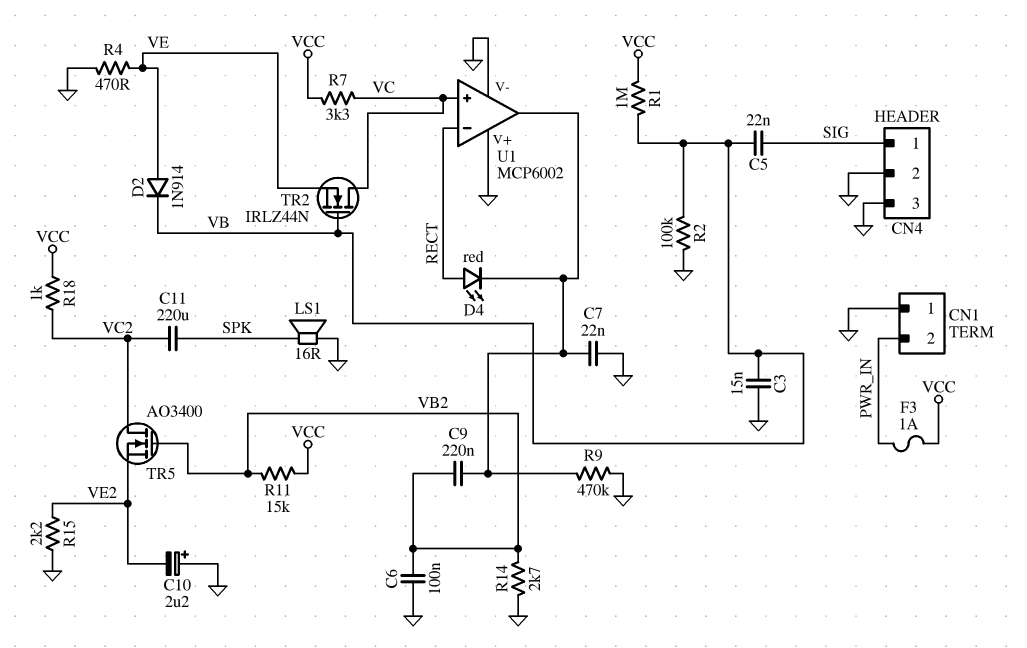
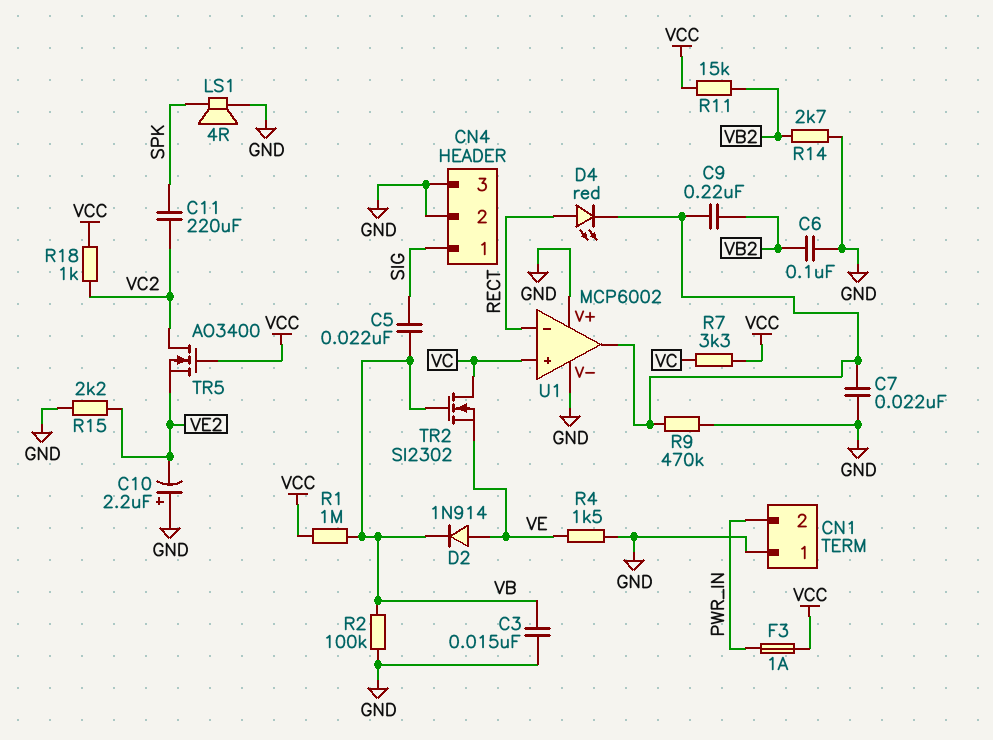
LS1: speaker 16R (GND, SPK) -> speaker 4R (GND, SPK)
R4: 470 (GND, VE) -> 1.5k (GND, VE)
TR2: NMOS IRLZ44N (G VB, D VC, S VE) -> NMOS SI2302 (G VB, D VC, S VE)
TR5: NMOS AO3400 (G VB2, D VC2, S VE2) -> NMOS AO3400 (G VCC, D VC2, S VE2)

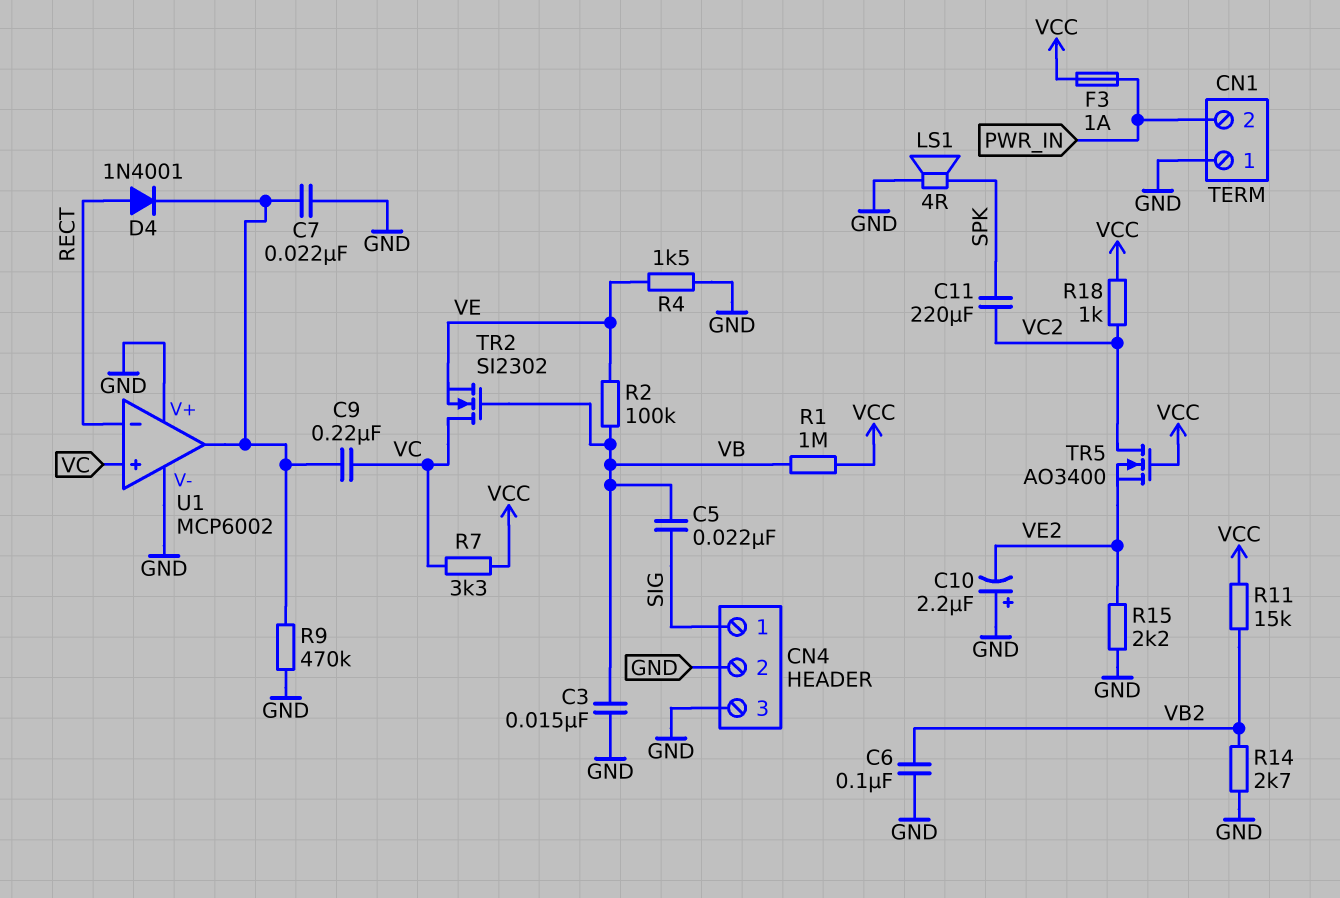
C9: 220nF (U1/out, VB2) -> 220nF (U1/out, VC)
D2: diode 1N914 (A VE, K VB) -> none
D4: LED red (A RECT, K U1/out) -> diode 1N4001 (A RECT, K U1/out)
R2: 100k (GND, VB) -> 100k (VB, VE)

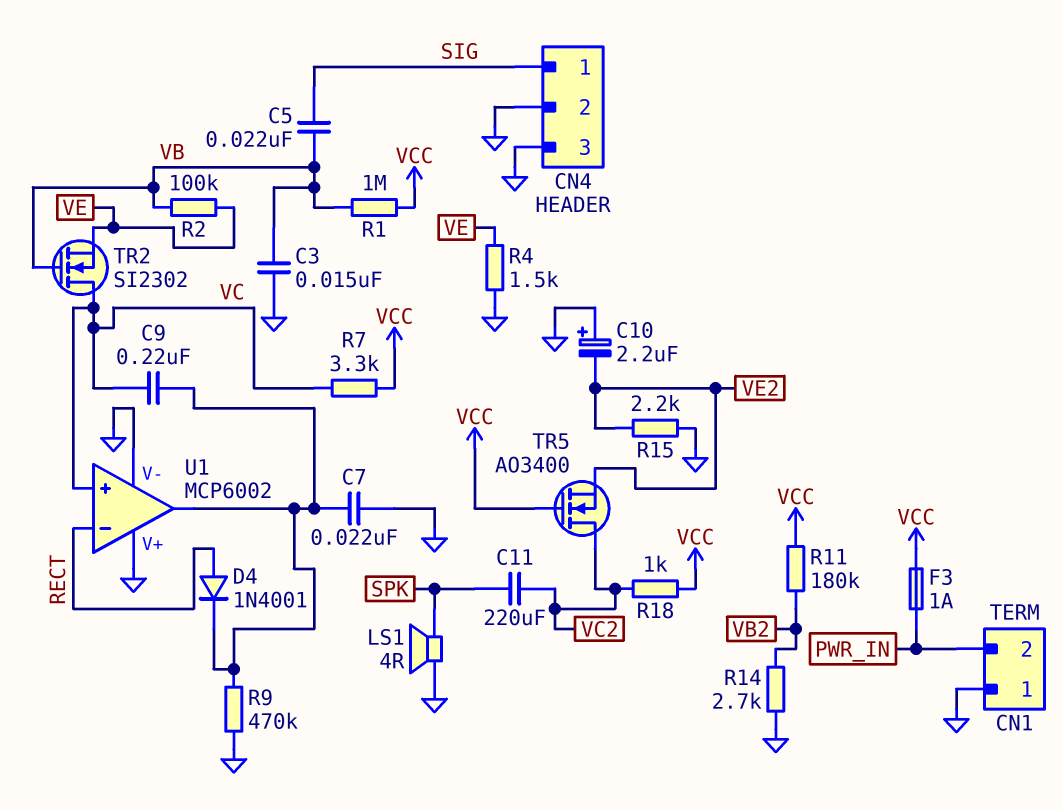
C6: 100nF (GND, VB2) -> none
R11: 15k (VB2, VCC) -> 180k (VB2, VCC)

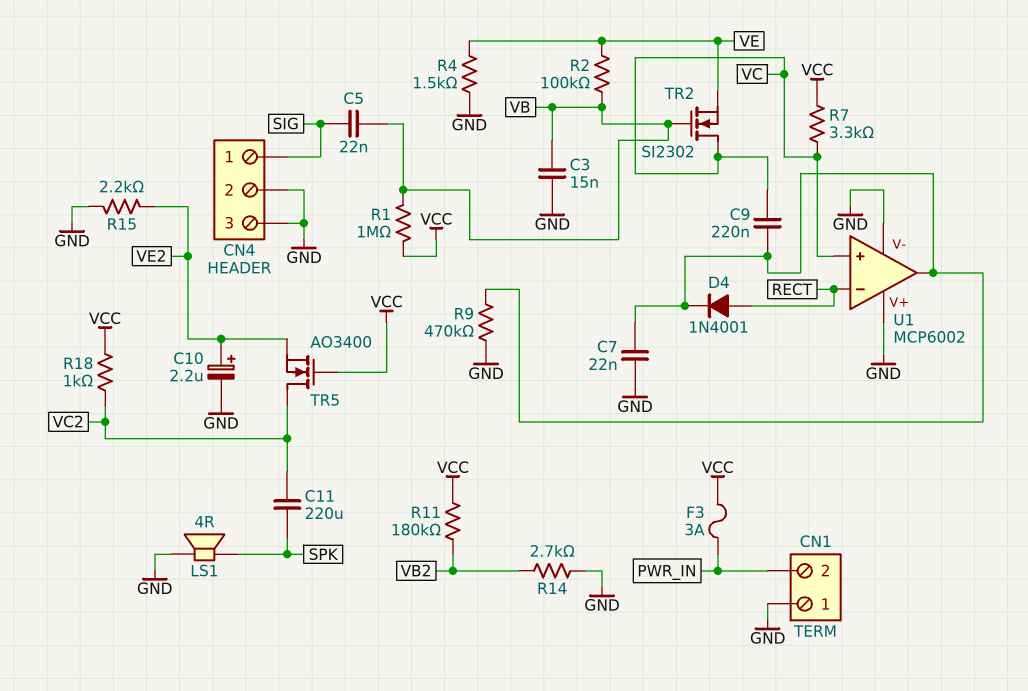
C10: 2.2uF (plus GND, minus VE2) -> 2.2uF (plus VE2, minus GND)
F3: 1A (PWR_IN, VCC) -> 3A (PWR_IN, VCC)

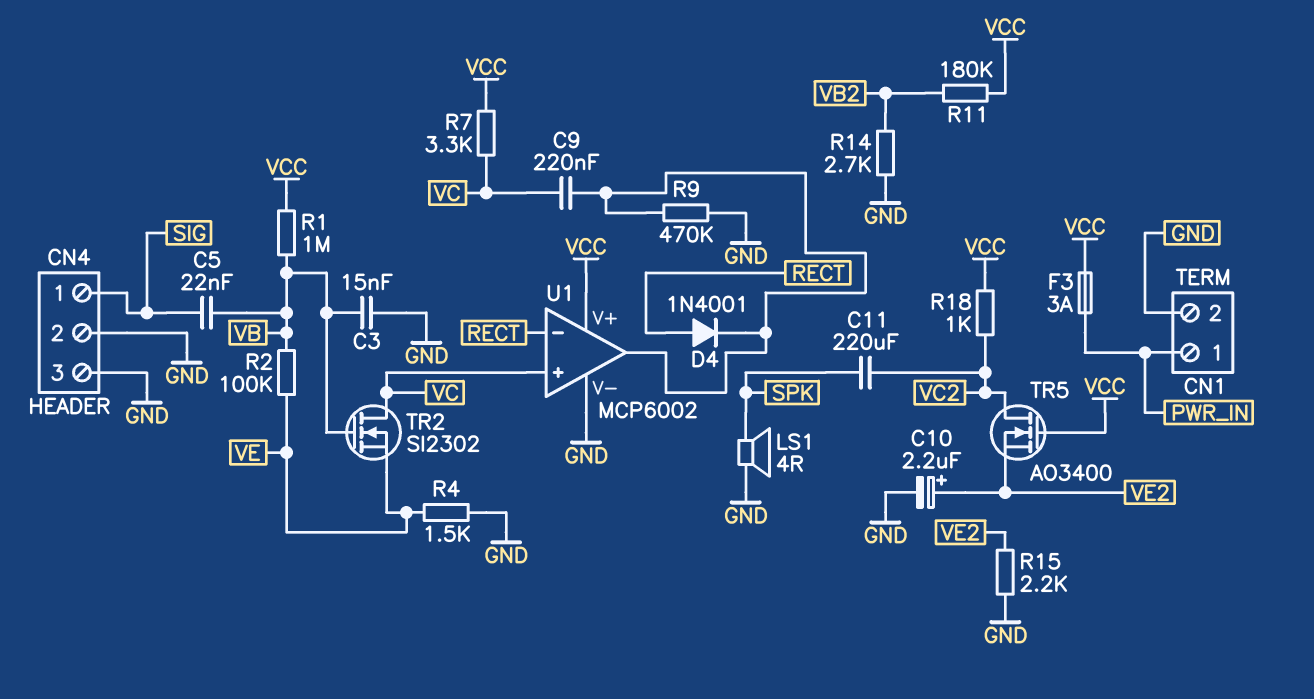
C7: 22nF (GND, U1/out) -> none
CN1 pin 1: GND -> PWR_IN
CN1 pin 2: PWR_IN -> GND
U1 pin V+: GND -> VCC

